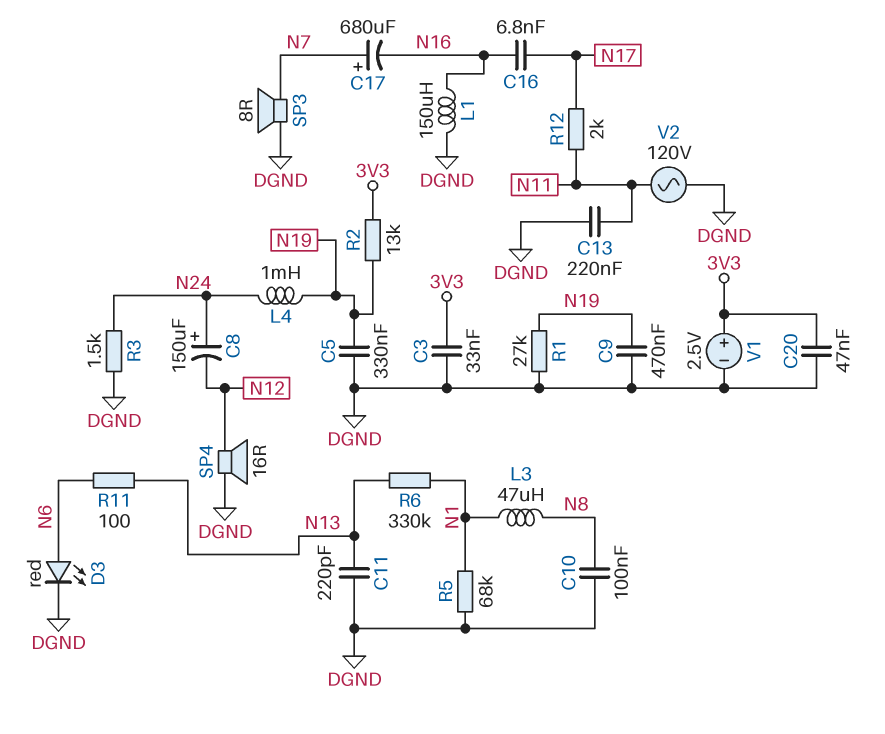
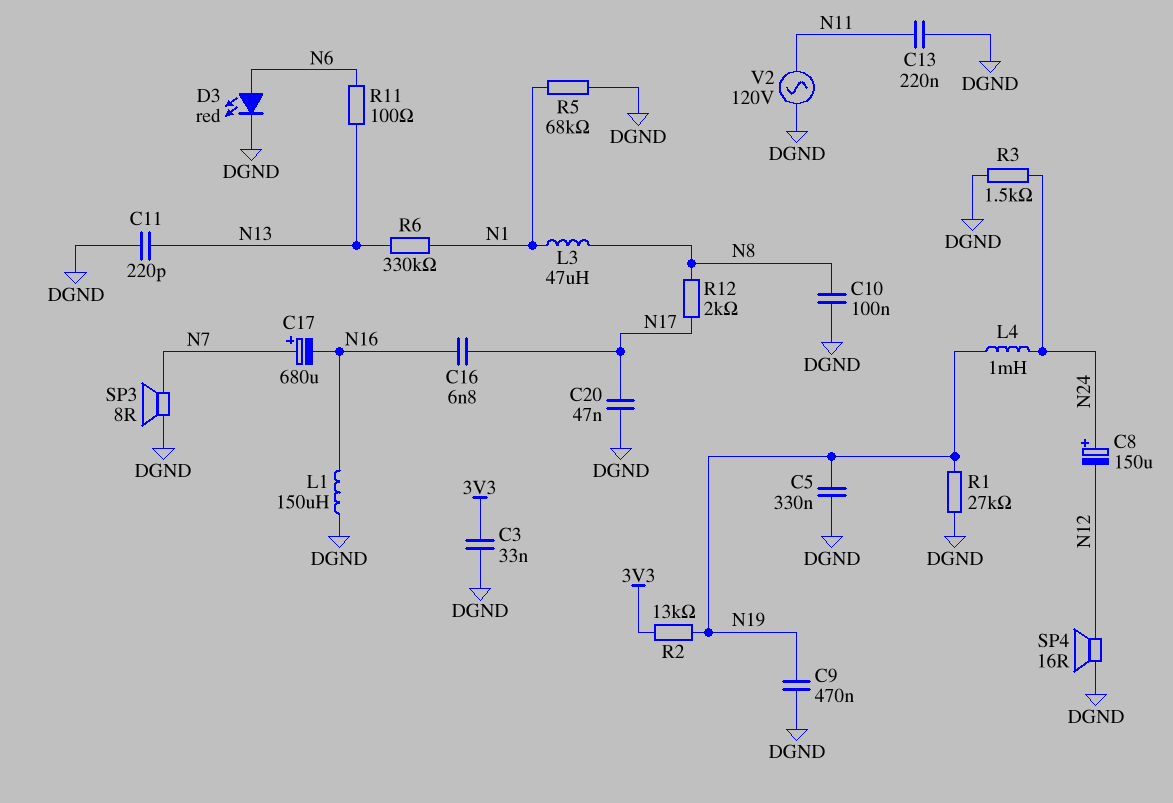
C20: 47nF (3V3, DGND) -> 47nF (DGND, N17)
R12: 2k (N11, N17) -> 2k (N8, N17)
V1: 2.5V (plus 3V3, minus DGND) -> none

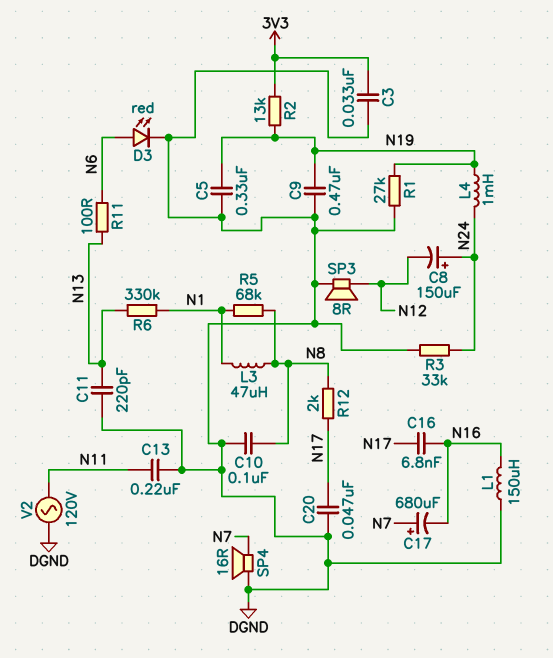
R3: 1.5k (DGND, N24) -> 33k (DGND, N24)
R5: 68k (DGND, N1) -> 68k (N1, N8)
SP3: speaker 8R (DGND, N7) -> speaker 8R (DGND, N12)
SP4: speaker 16R (DGND, N12) -> speaker 16R (DGND, N7)

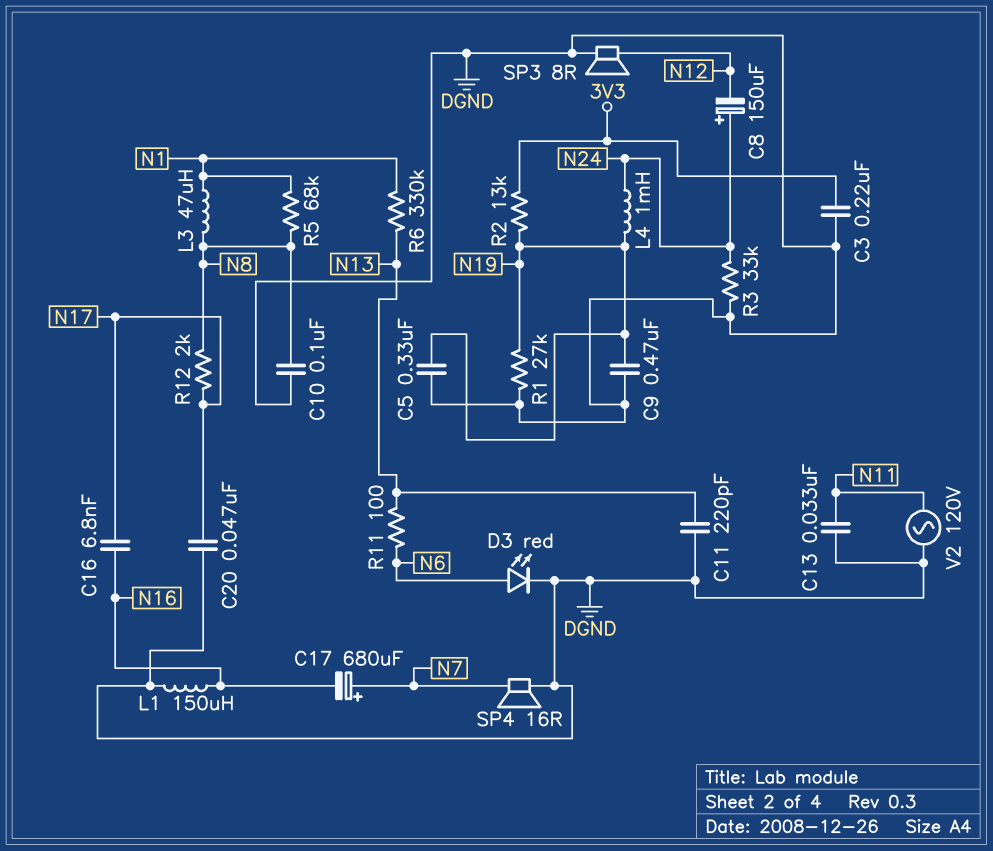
C3: 33nF (3V3, DGND) -> 220nF (3V3, DGND)
C13: 220nF (DGND, N11) -> 33nF (DGND, N11)

